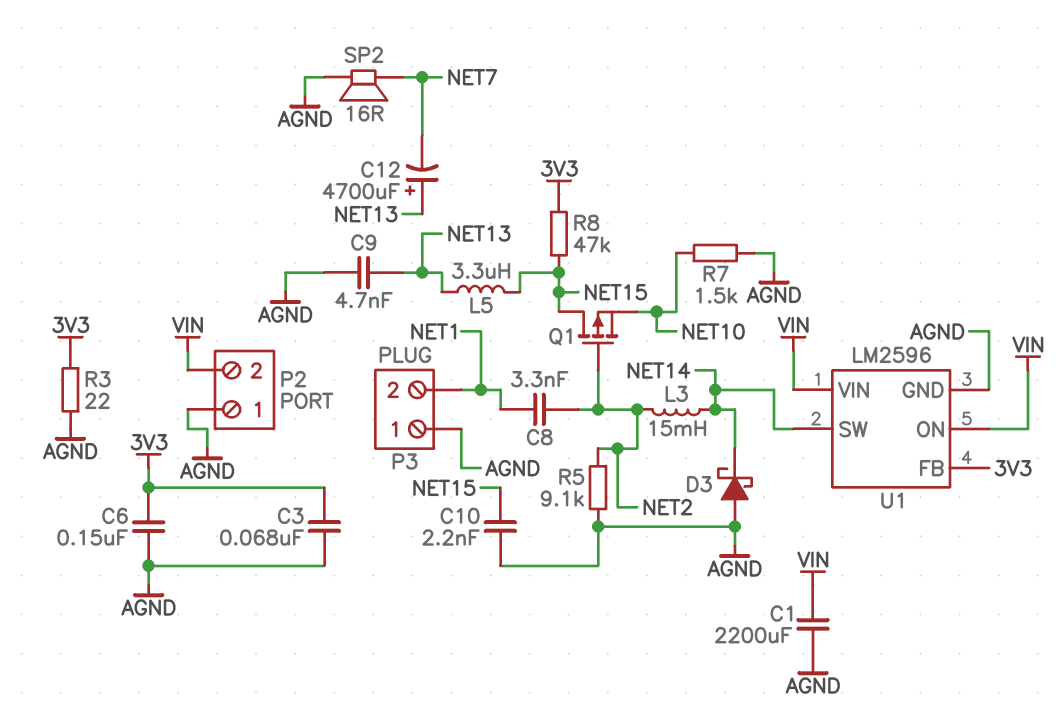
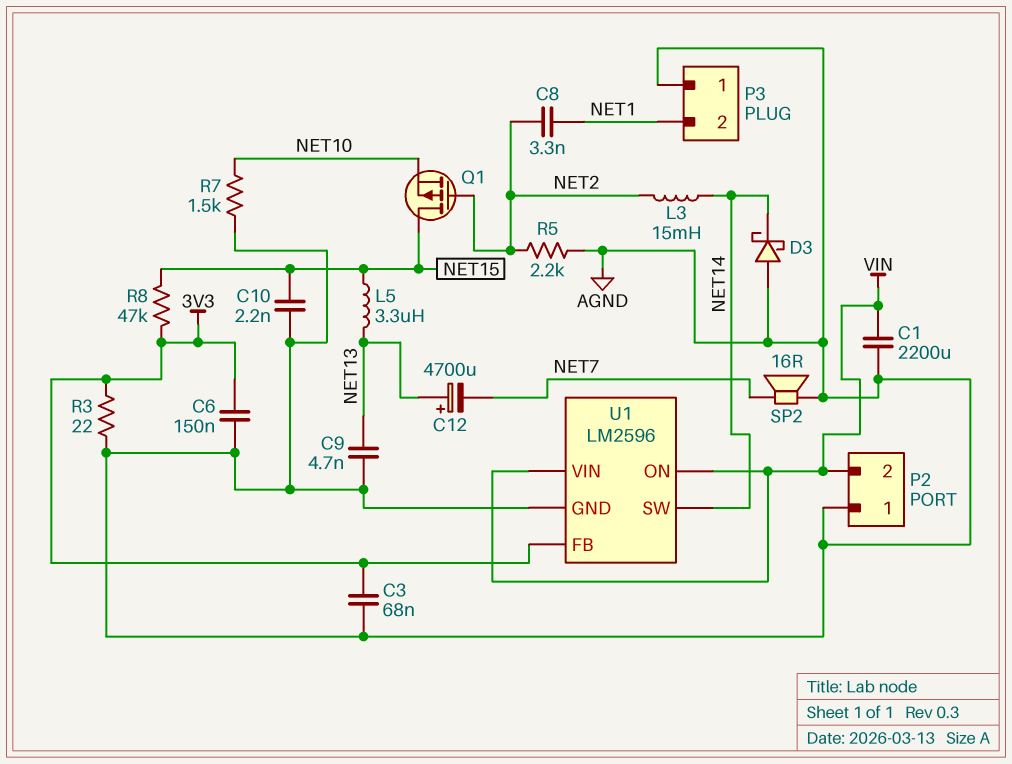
R5: 9.1k (AGND, NET2) -> 2.2k (AGND, NET2)

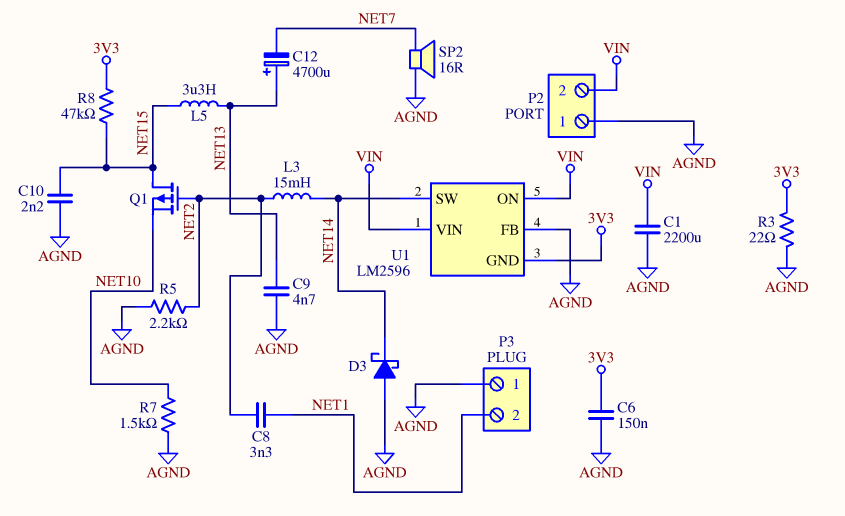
C3: 68nF (3V3, AGND) -> none
U1 pin FB: 3V3 -> AGND
U1 pin GND: AGND -> 3V3

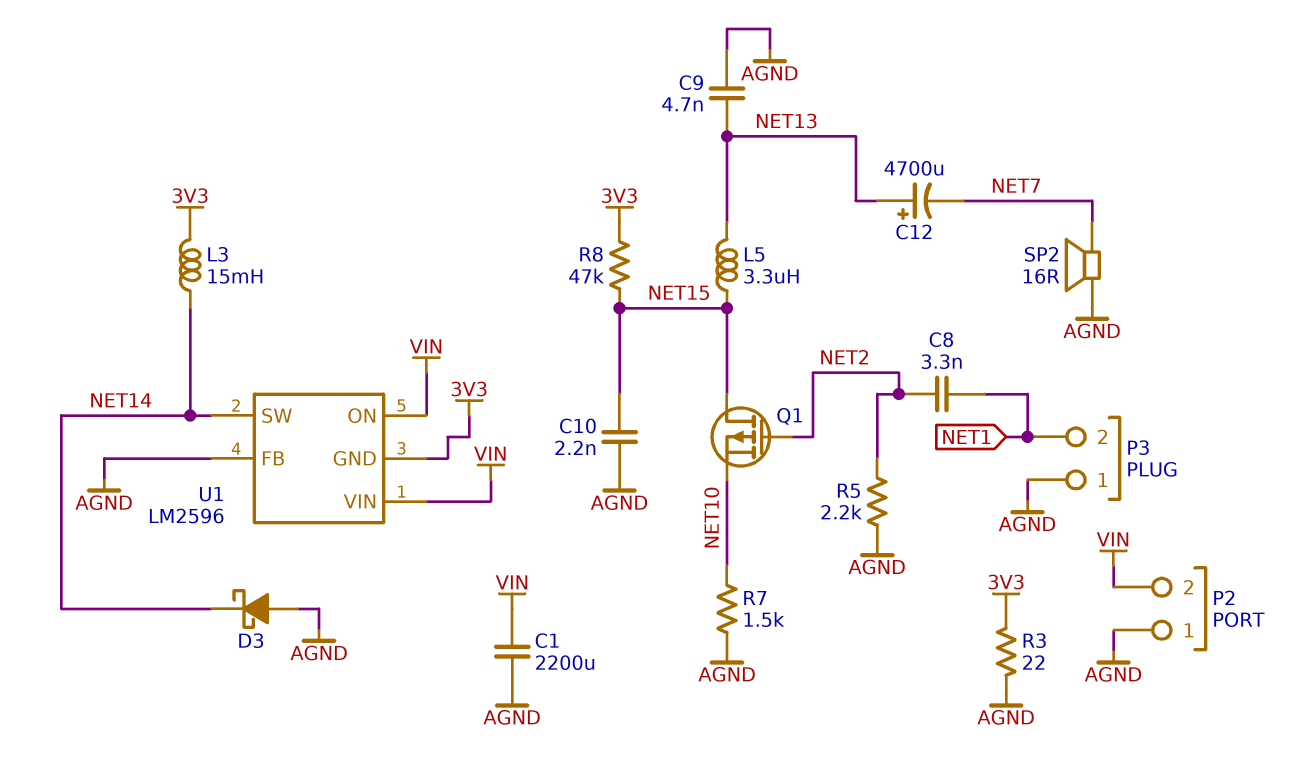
C6: 150nF (3V3, AGND) -> none
L3: 15mH (NET2, NET14) -> 15mH (3V3, NET14)

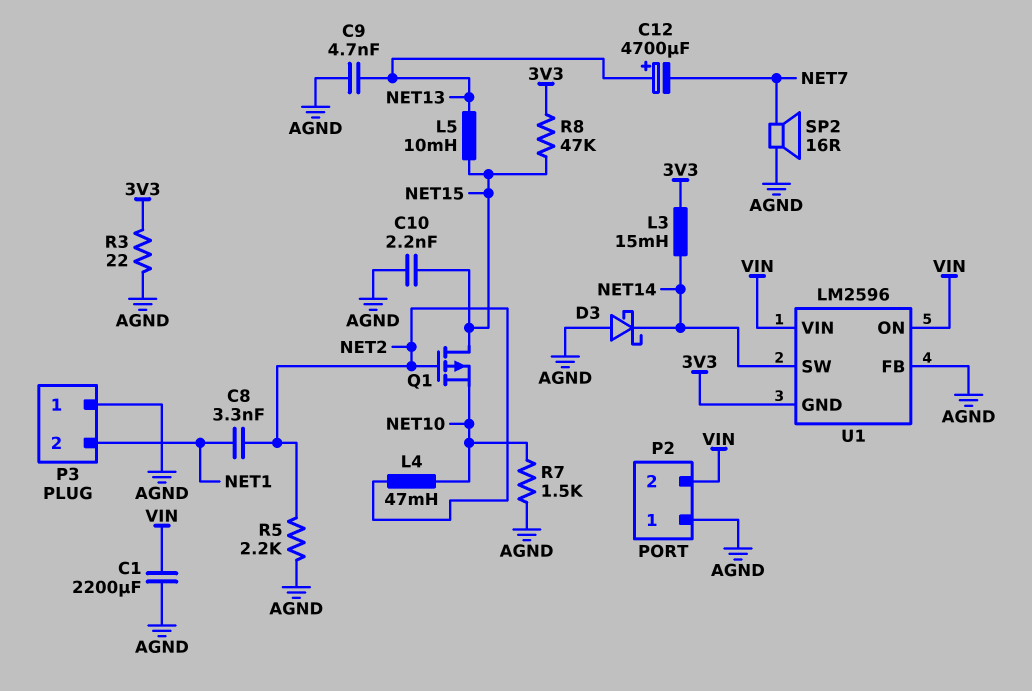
L4: none -> 47mH (NET2, NET10)
L5: 3.3uH (NET13, NET15) -> 10mH (NET13, NET15)

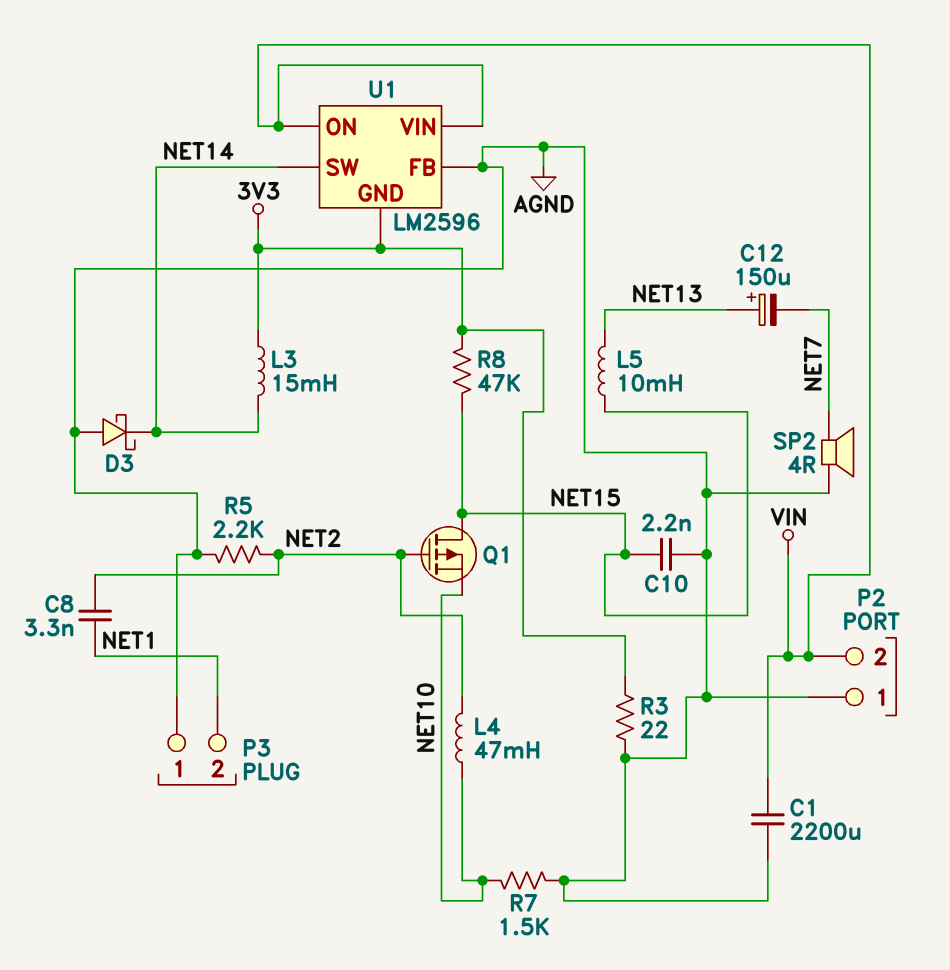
C9: 4.7nF (AGND, NET13) -> none
C12: 4700uF (plus NET13, minus NET7) -> 150uF (plus NET13, minus NET7)
SP2: speaker 16R (AGND, NET7) -> speaker 4R (AGND, NET7)

